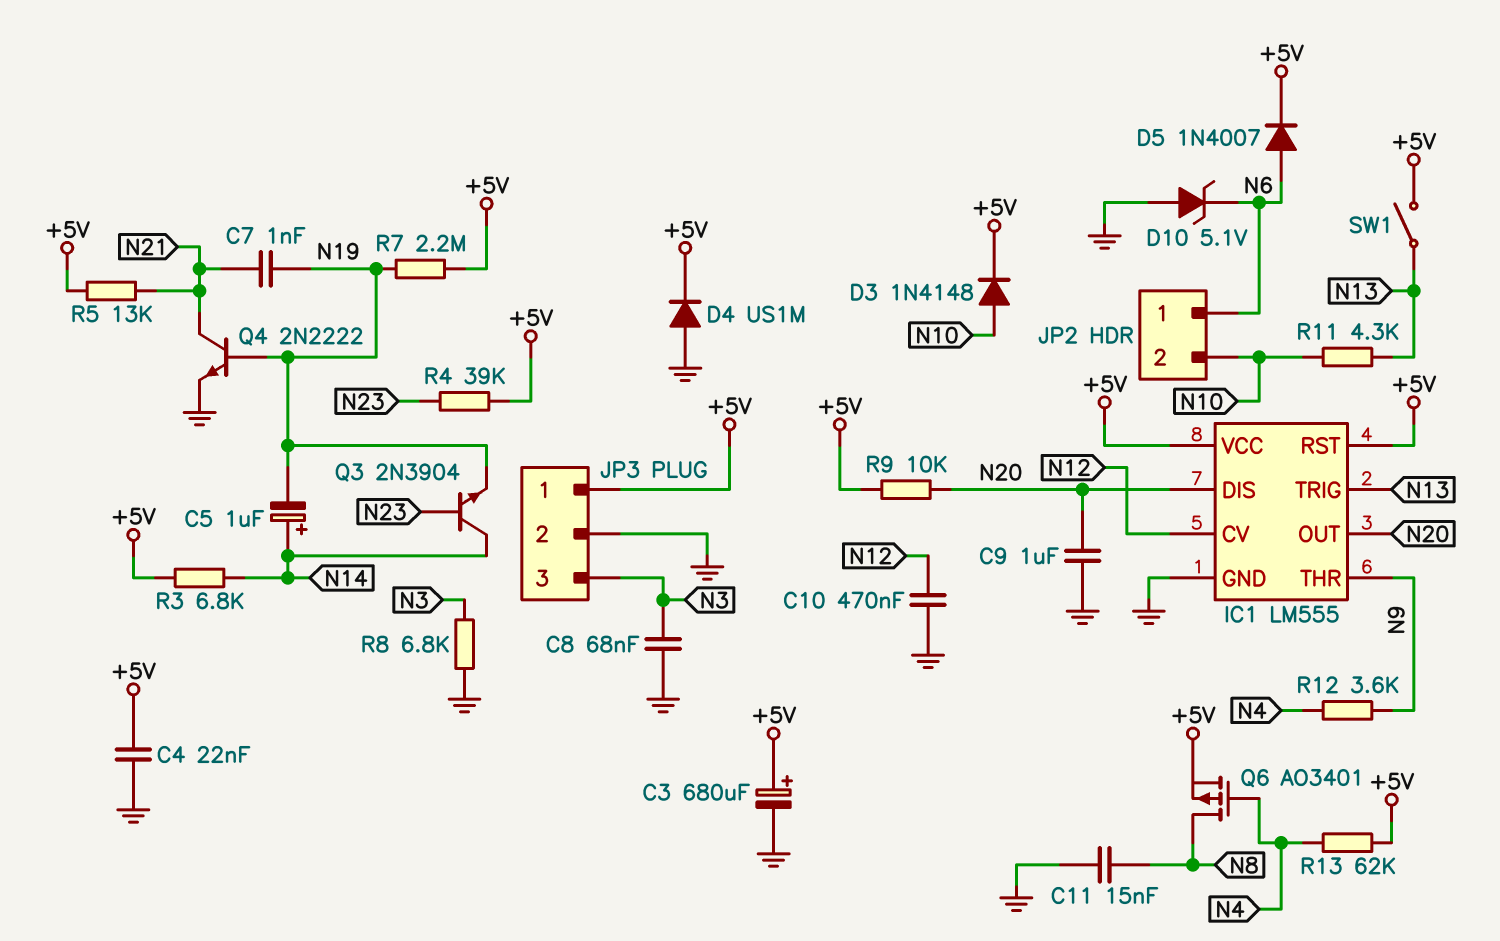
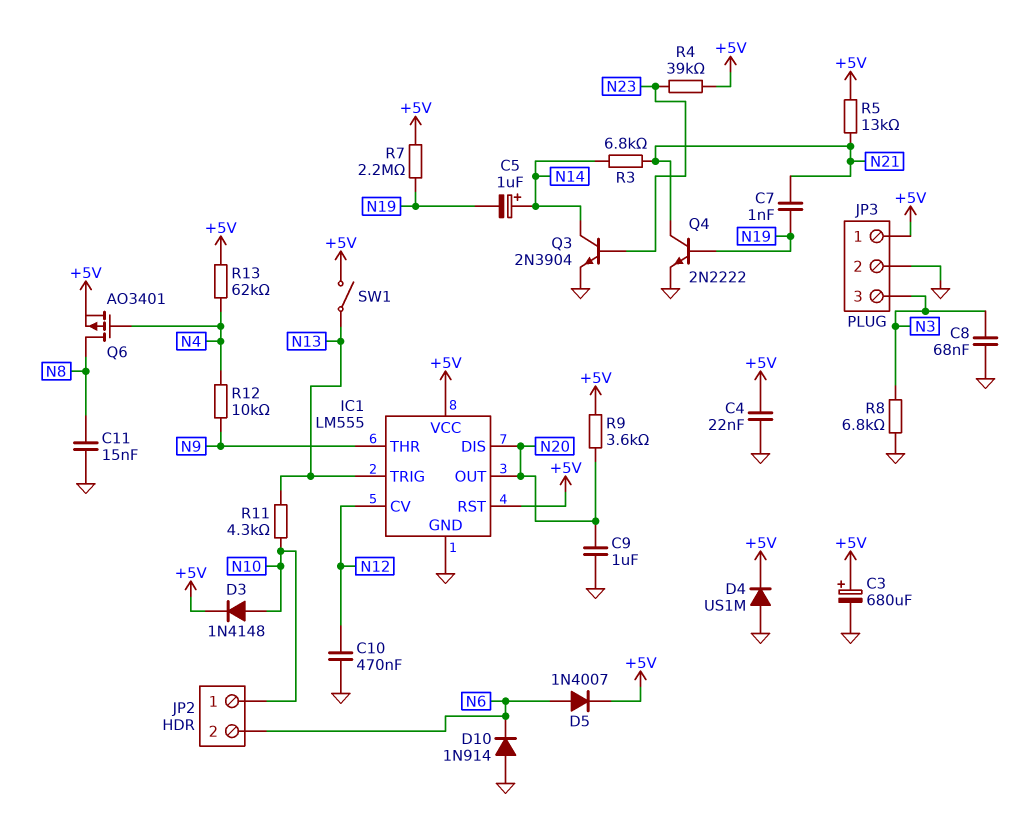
D10: zener 5.1V (A GND, K N6) -> diode 1N914 (A GND, K N6)
JP2 pin 1: N6 -> N10
JP2 pin 2: N10 -> N6
Q3: NPN 2N3904 (B N23, C N14, E N19) -> NPN 2N3904 (B N23, C N14, E GND)
R3: 6.8k (+5V, N14) -> 6.8k (N14, N21)
R9: 10k (+5V, N20) -> 3.6k (+5V, N20)
R12: 3.6k (N4, N9) -> 10k (N4, N9)

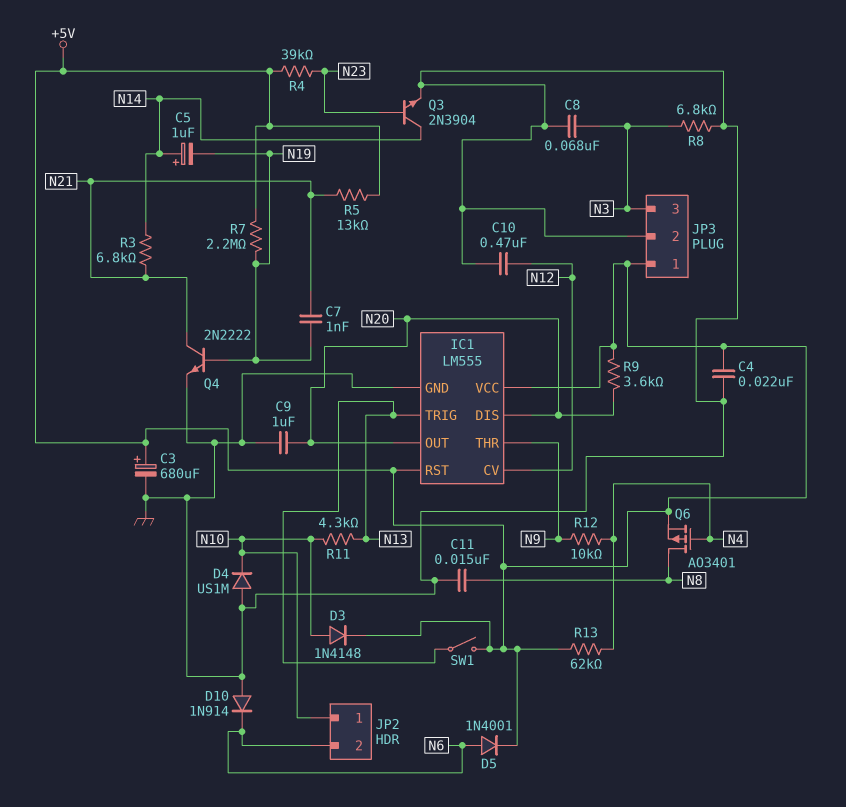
D4: diode US1M (A GND, K +5V) -> diode US1M (A GND, K N10)
D5: diode 1N4007 (A N6, K +5V) -> diode 1N4001 (A N6, K +5V)

